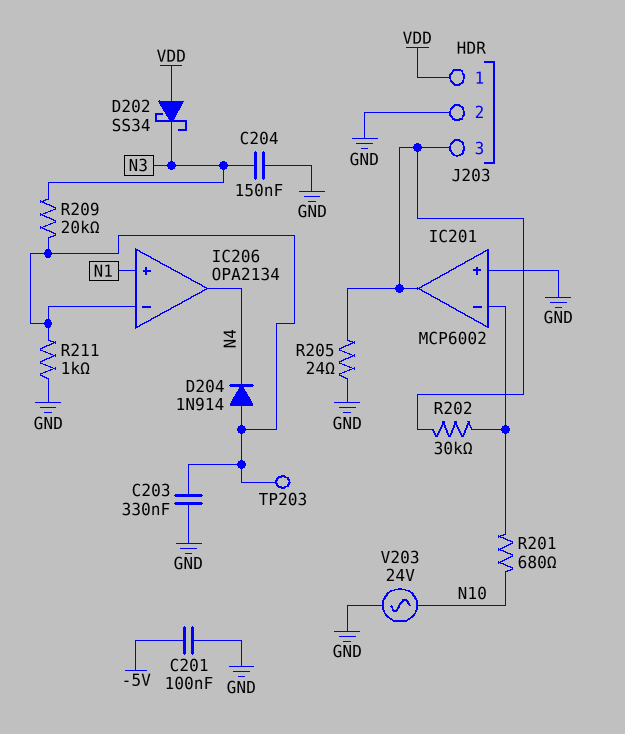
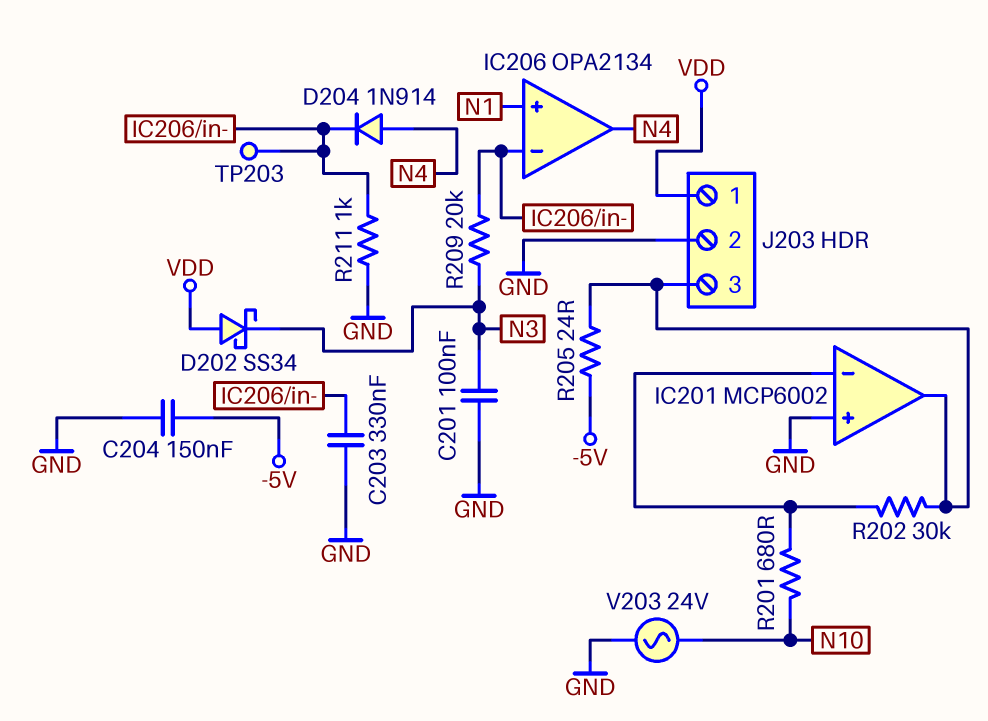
C201: 100nF (-5V, GND) -> 100nF (GND, N3)
C204: 150nF (GND, N3) -> 150nF (-5V, GND)
D204: diode 1N914 (A IC206/in-, K N4) -> diode 1N914 (A N4, K IC206/in-)
R205: 24 (GND, IC201/out) -> 24 (-5V, IC201/out)

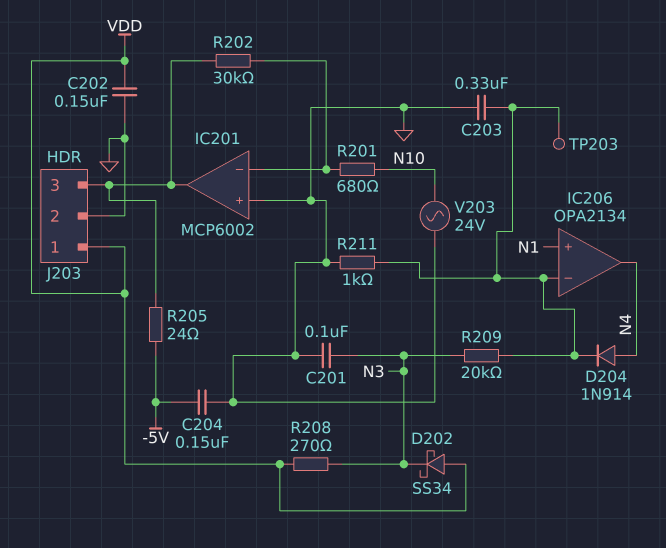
C202: none -> 150nF (GND, VDD)
R208: none -> 270 (N3, VDD)

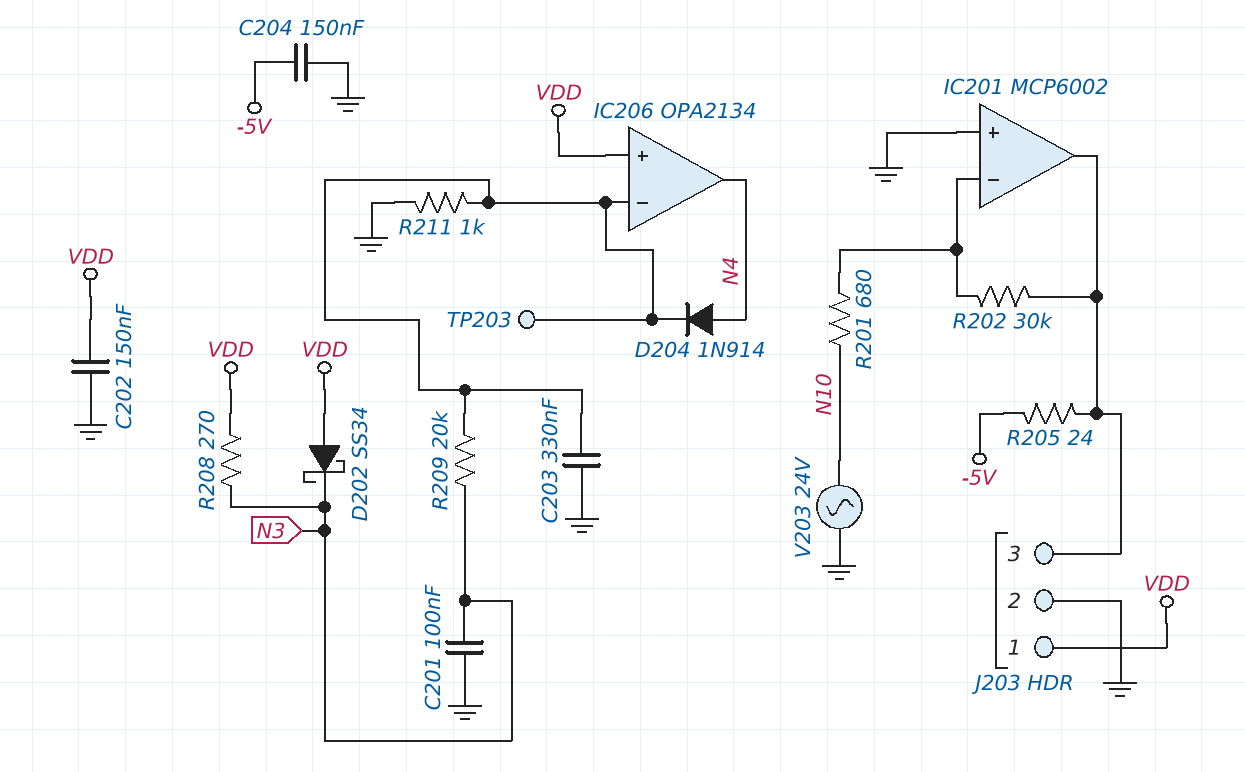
IC206 pin in+: N1 -> VDD

